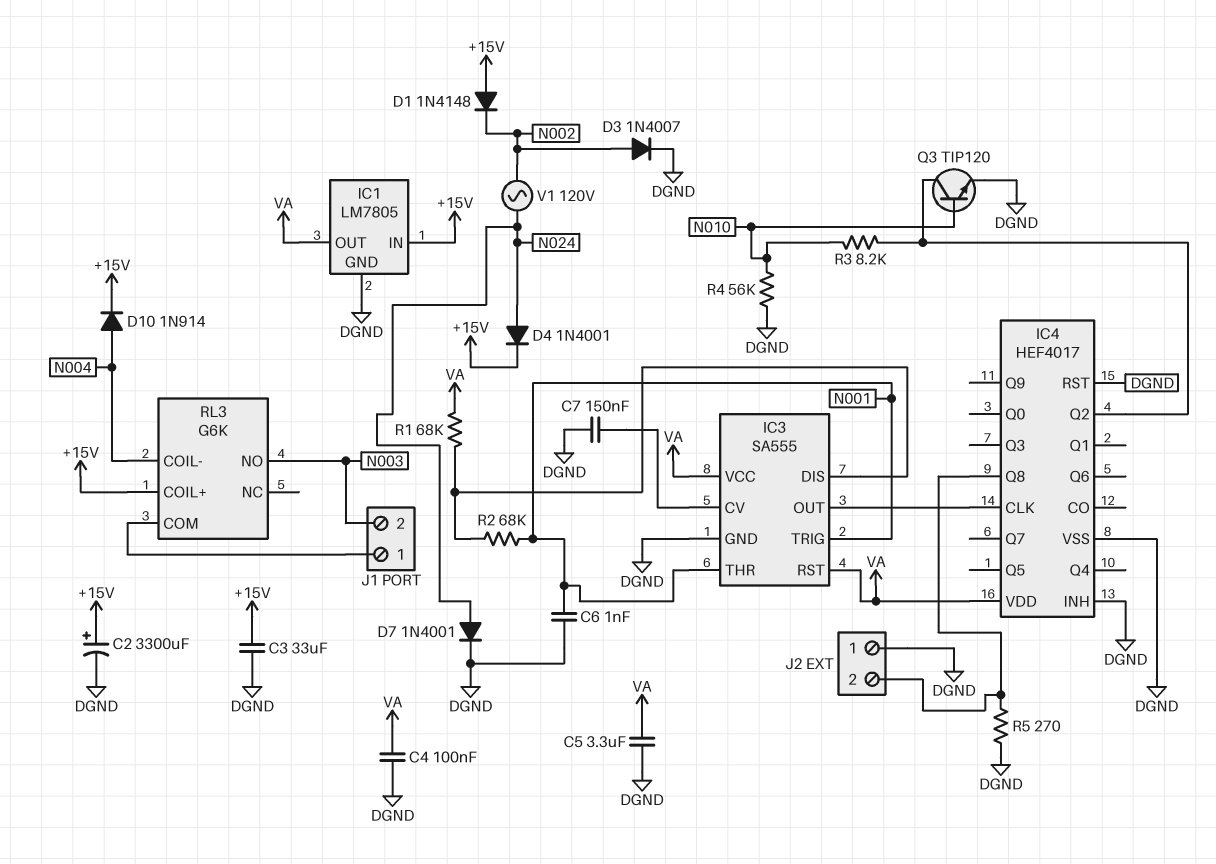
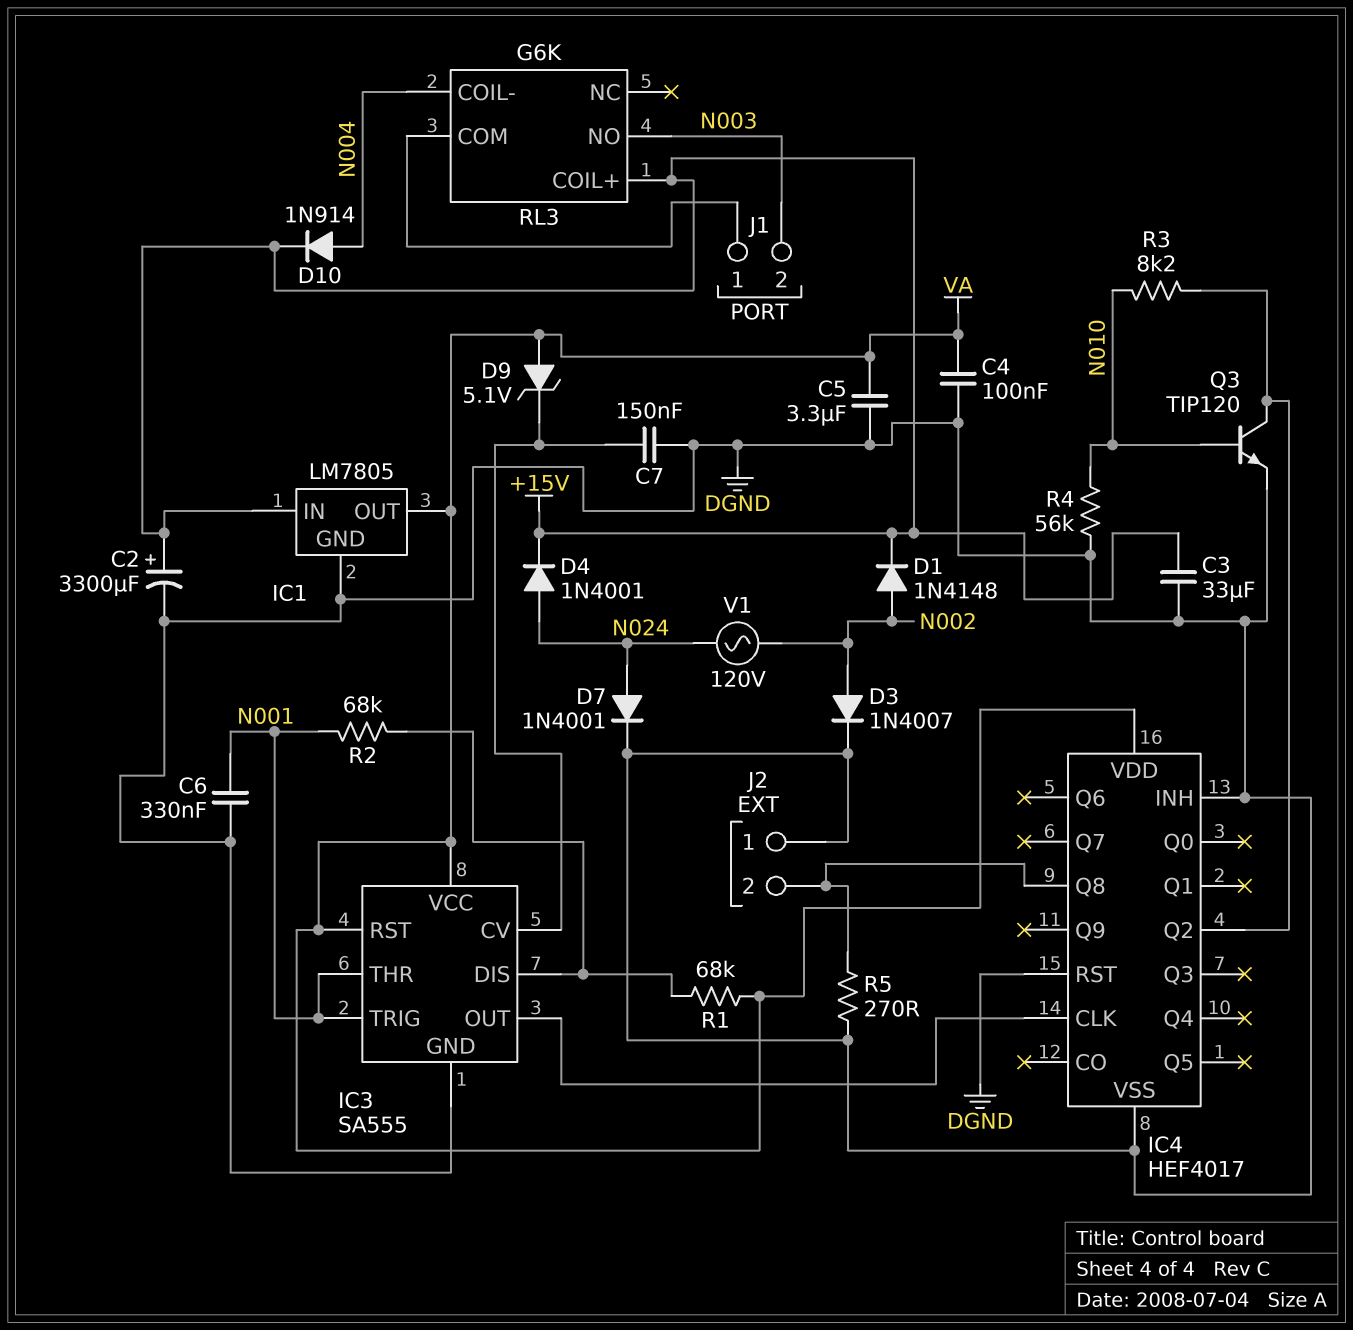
C6: 1nF (DGND, N001) -> 330nF (DGND, N001)
D1: diode 1N4148 (A +15V, K N002) -> diode 1N4148 (A N002, K +15V)
D9: none -> zener 5.1V (A VA, K IC3/CV)

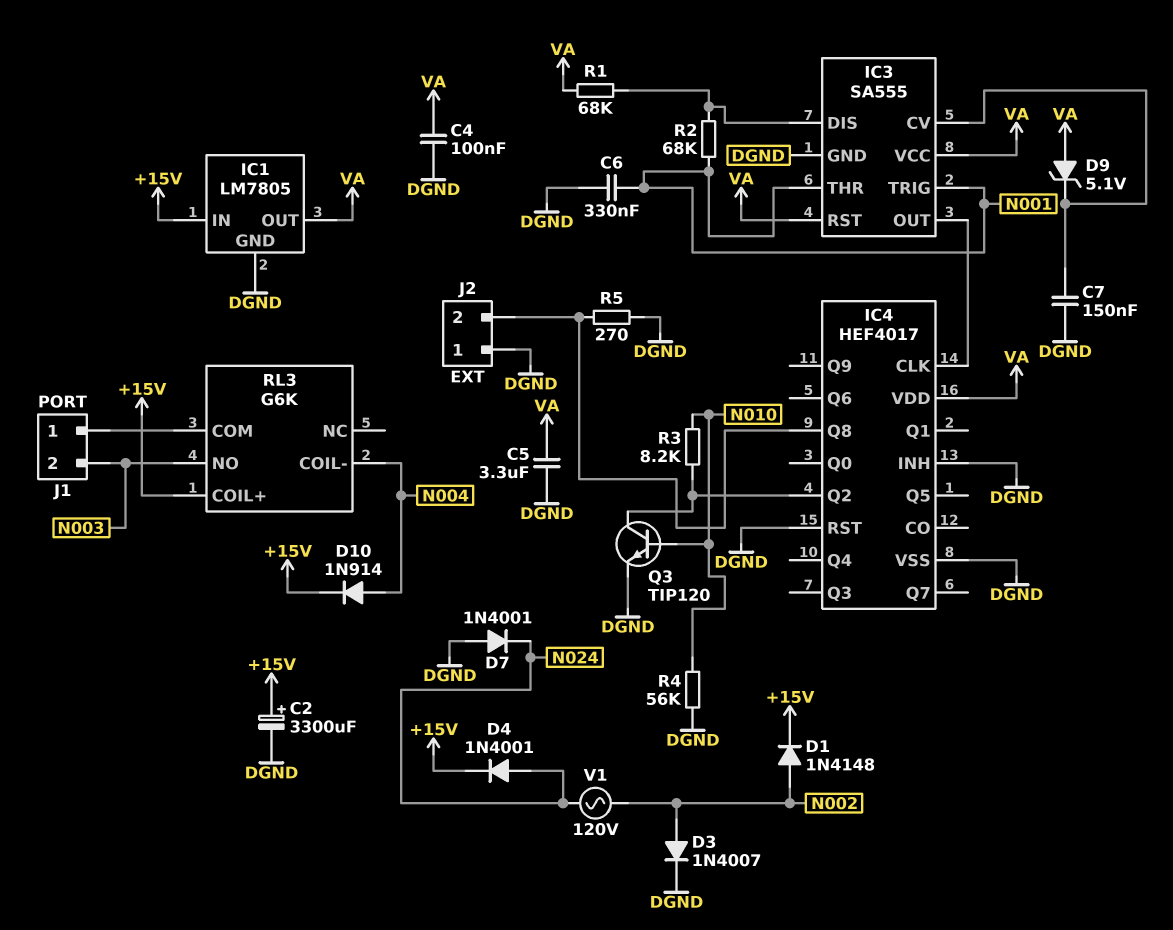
C3: 33uF (+15V, DGND) -> none
D7: diode 1N4001 (A N024, K DGND) -> diode 1N4001 (A DGND, K N024)

